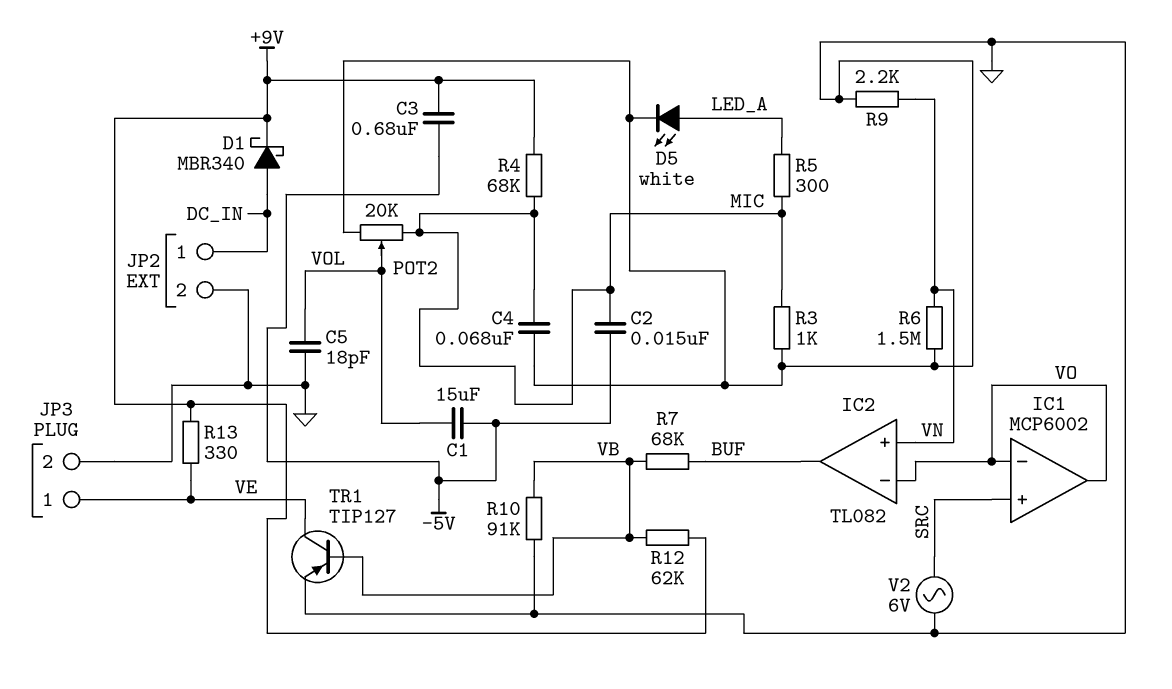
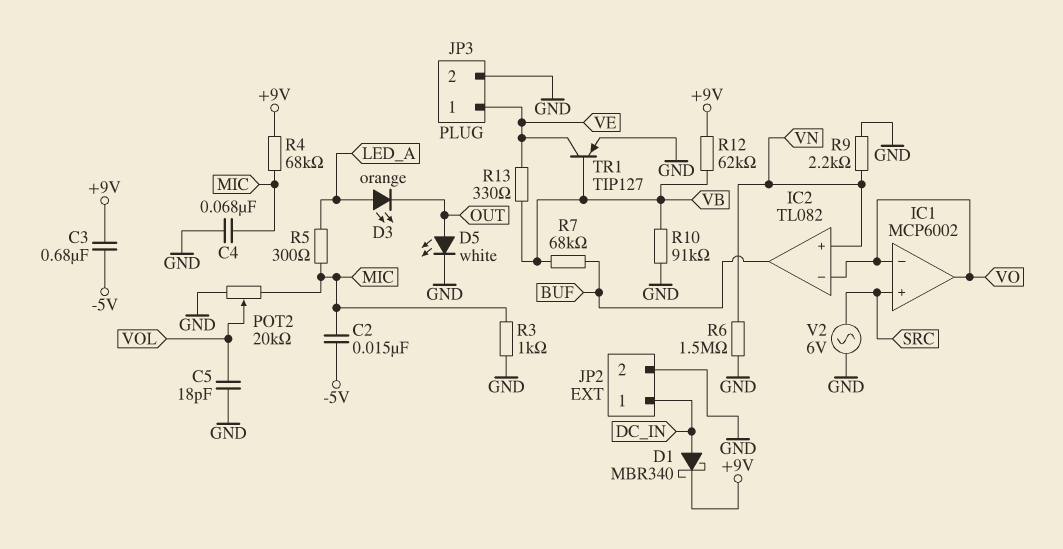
C1: 15uF (-5V, VOL) -> none
D3: none -> LED orange (A LED_A, K OUT)
D5: LED white (A LED_A, K GND) -> LED white (A OUT, K GND)
R13: 330 (+9V, VE) -> 330 (VB, VE)

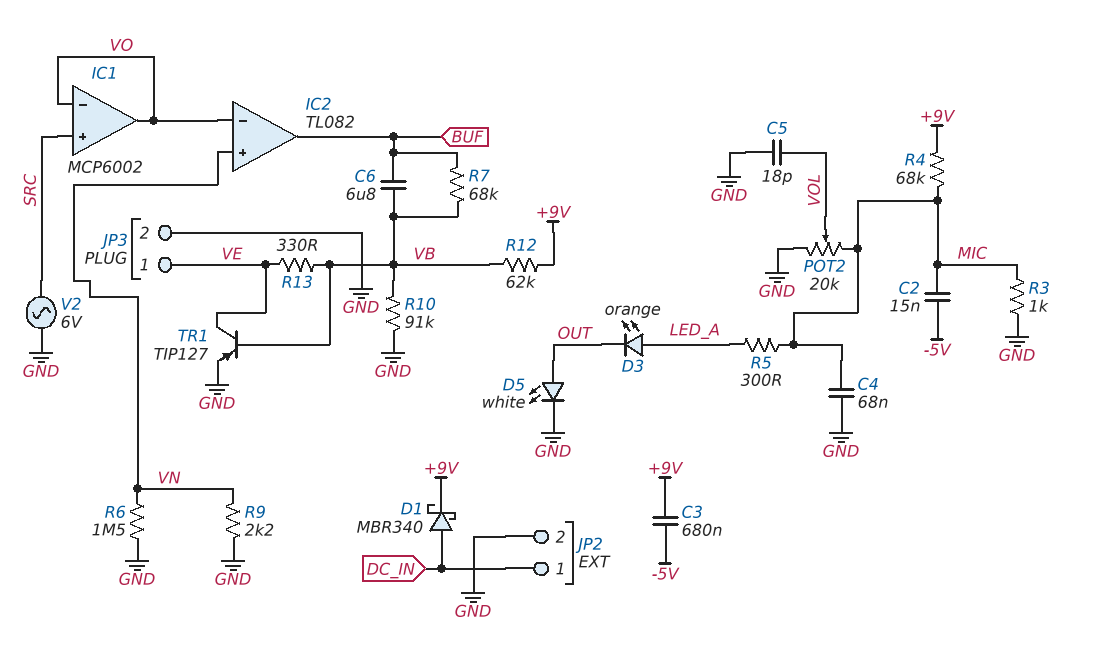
C6: none -> 6.8uF (BUF, VB)

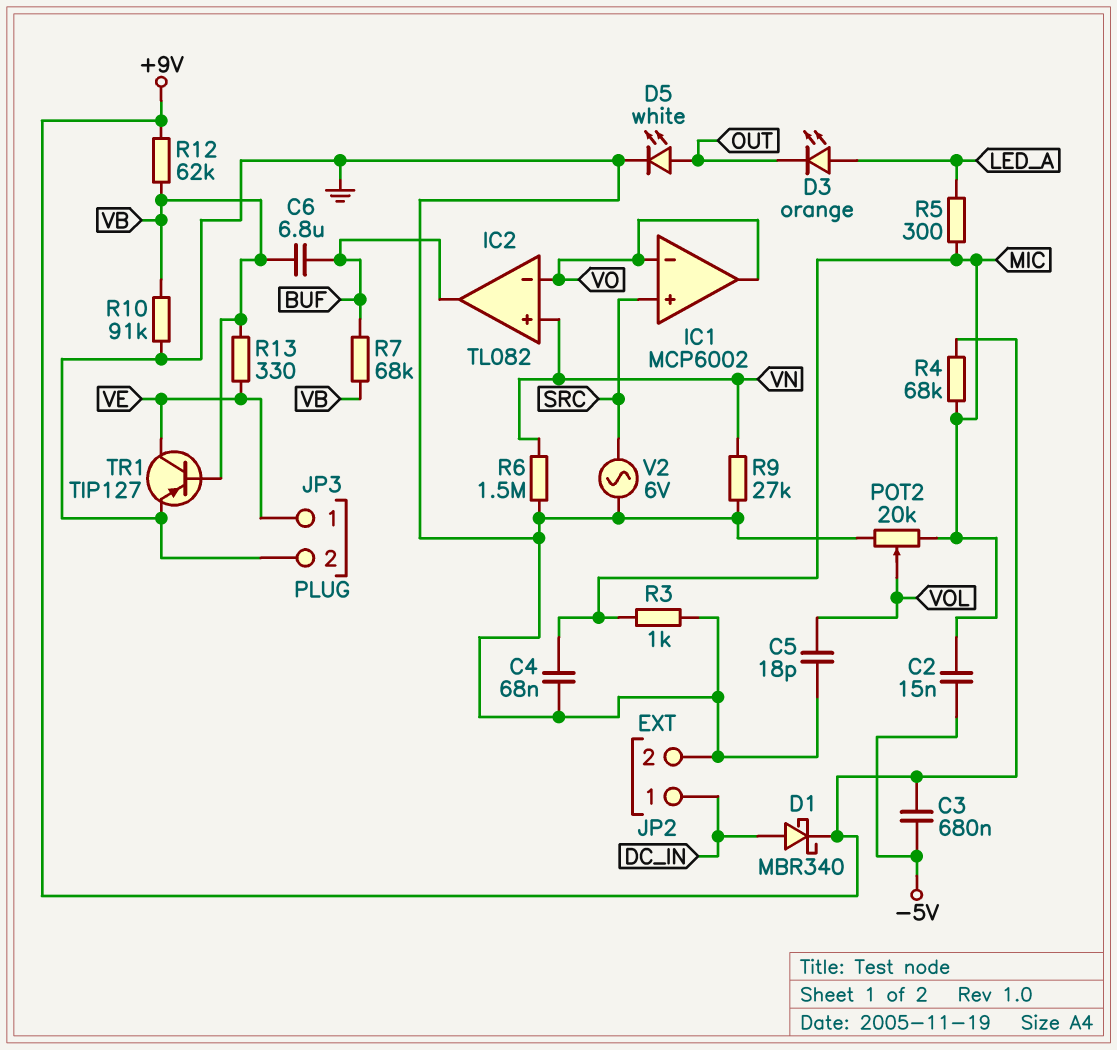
R9: 2.2k (GND, VN) -> 27k (GND, VN)

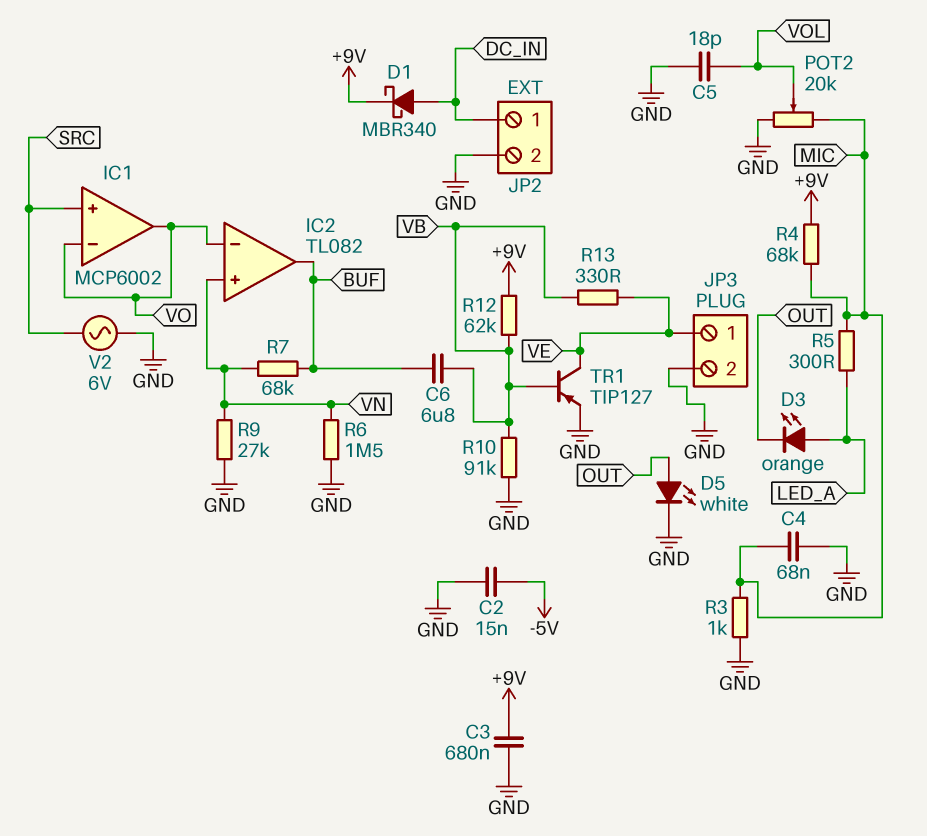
C2: 15nF (-5V, MIC) -> 15nF (-5V, GND)
C3: 680nF (+9V, -5V) -> 680nF (+9V, GND)
R7: 68k (BUF, VB) -> 68k (BUF, VN)

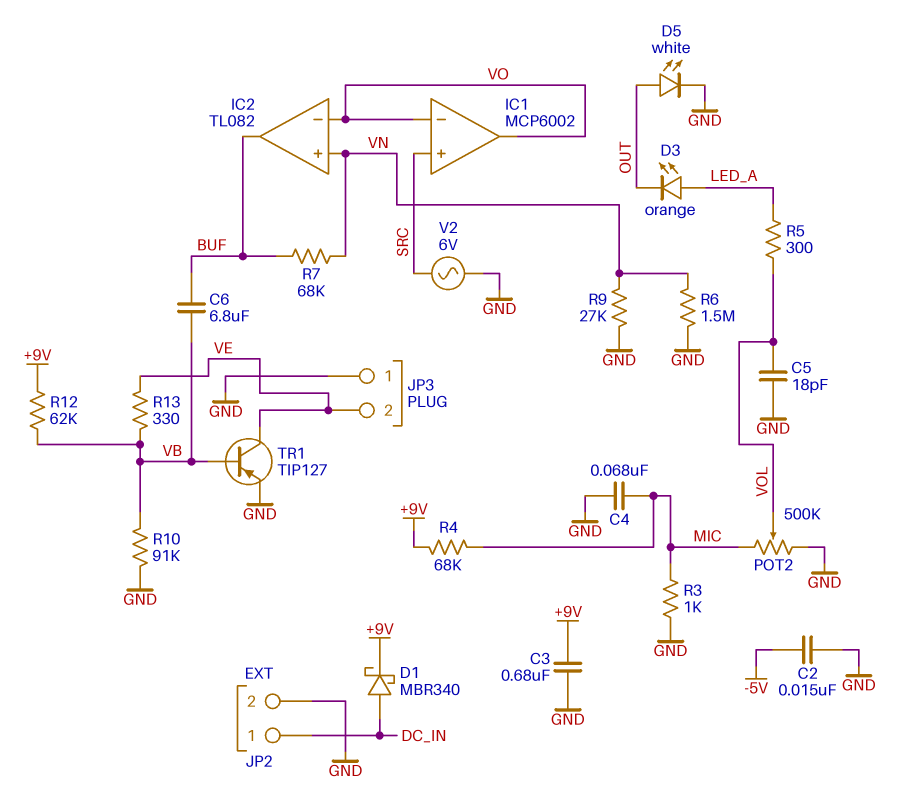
JP3 pin 1: VE -> GND
JP3 pin 2: GND -> VE
POT2: 20k (GND, MIC, wiper VOL) -> 500k (GND, MIC, wiper VOL)
R5: 300 (LED_A, MIC) -> 300 (LED_A, VOL)

